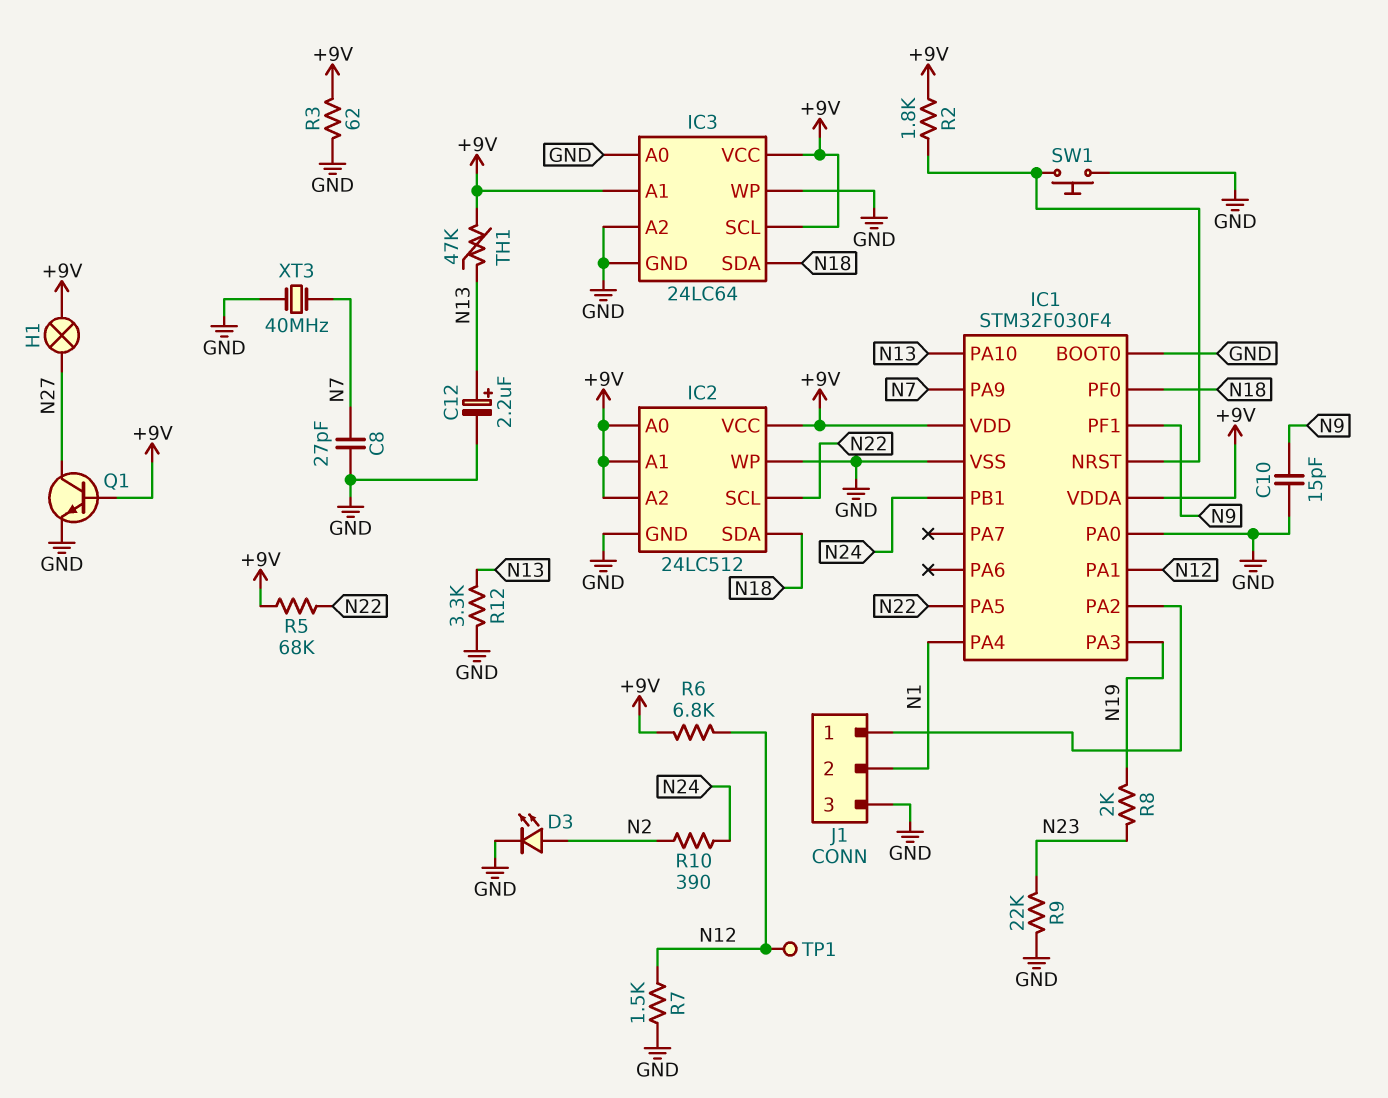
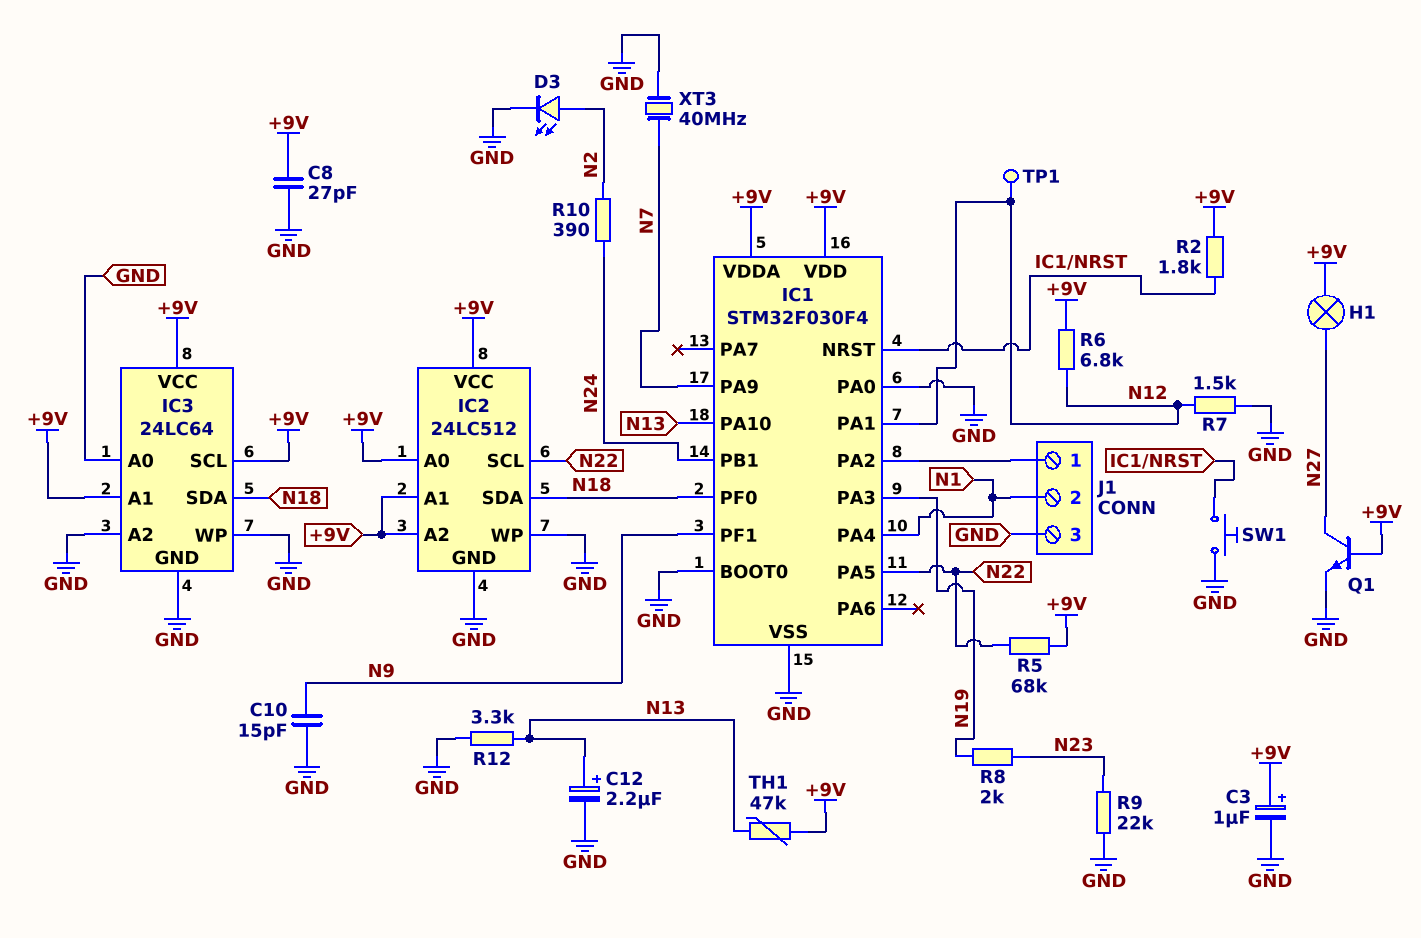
C3: none -> 1uF (plus +9V, minus GND)
C8: 27pF (GND, N7) -> 27pF (+9V, GND)
R3: 62 (+9V, GND) -> none

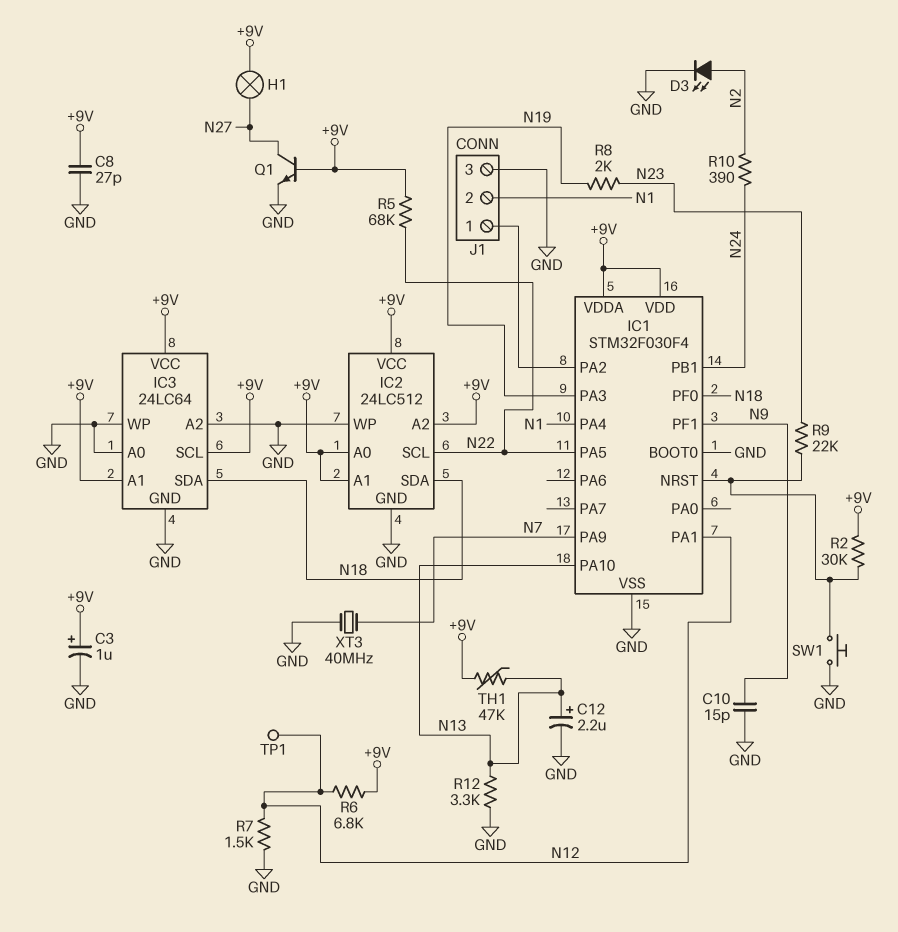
IC1 pin PA0: GND -> none
R2: 1.8k (+9V, IC1/NRST) -> 30k (+9V, IC1/NRST)
R9: 22k (GND, N23) -> 22k (IC1/NRST, N23)

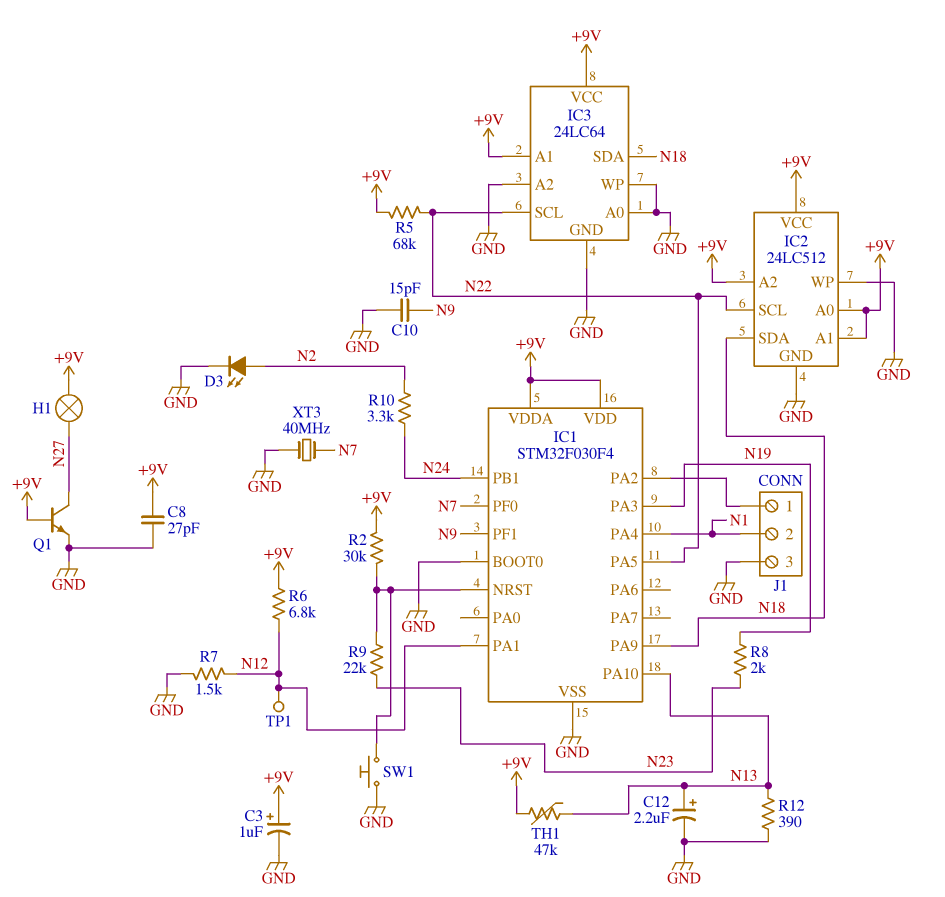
IC1 pin PA9: N7 -> N18
IC1 pin PF0: N18 -> N7
IC3 pin SCL: +9V -> N22
R10: 390 (N2, N24) -> 3.3k (N2, N24)
R12: 3.3k (GND, N13) -> 390 (GND, N13)

